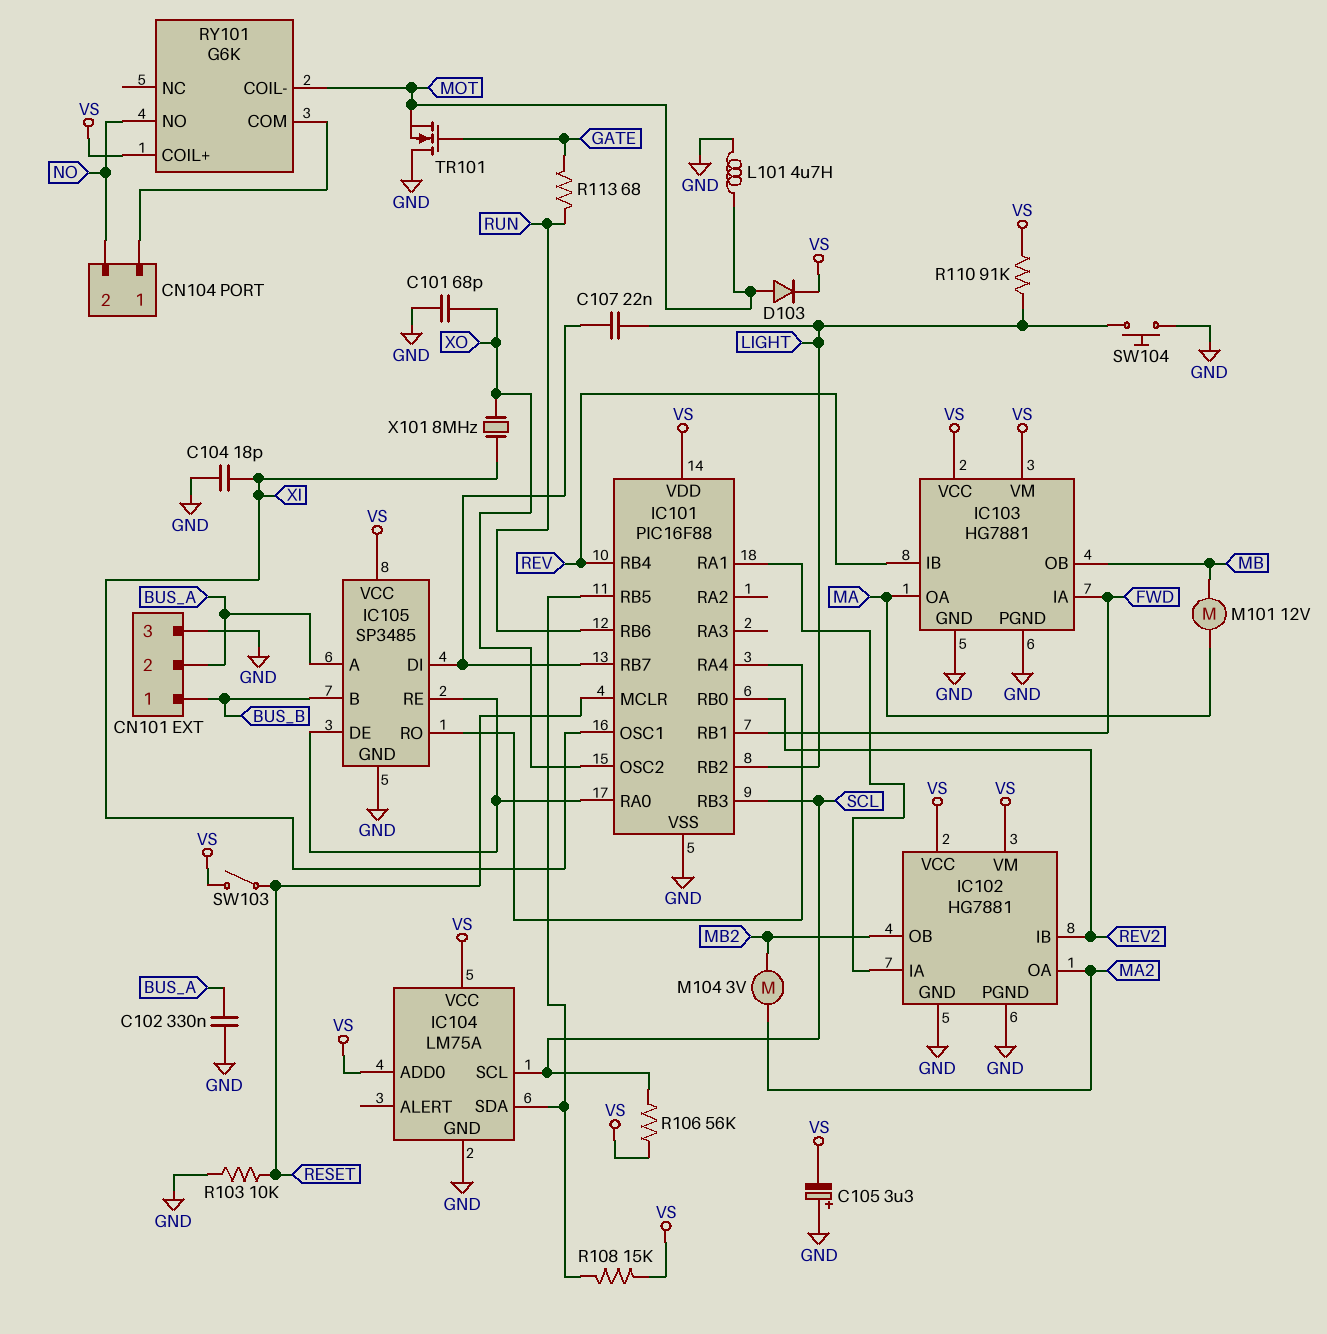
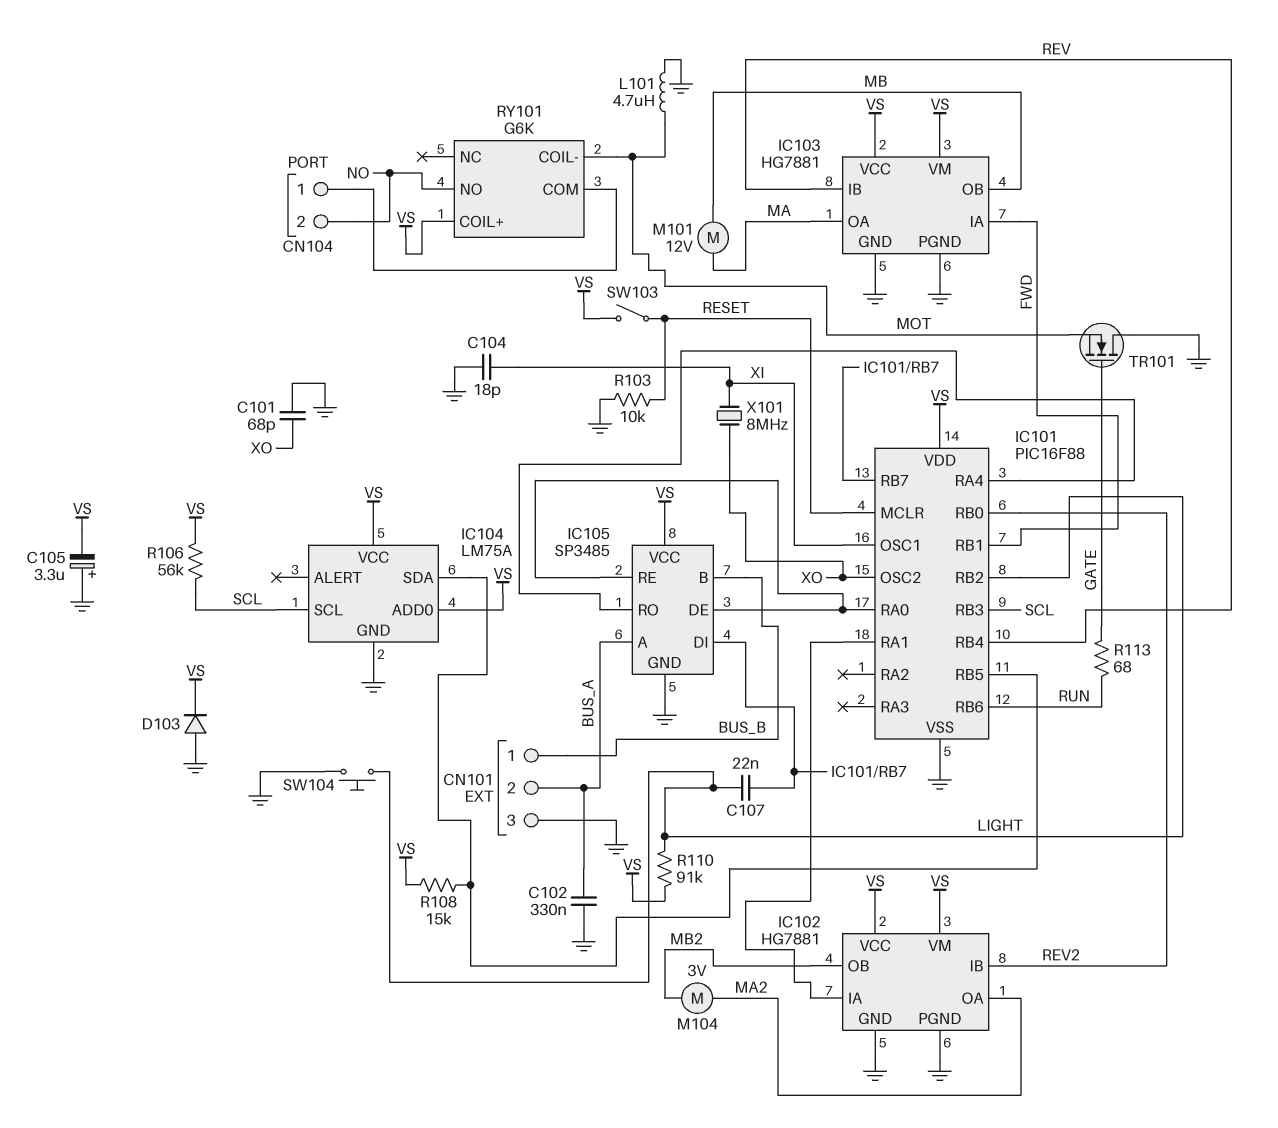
D103: diode (A MOT, K VS) -> diode (A GND, K VS)

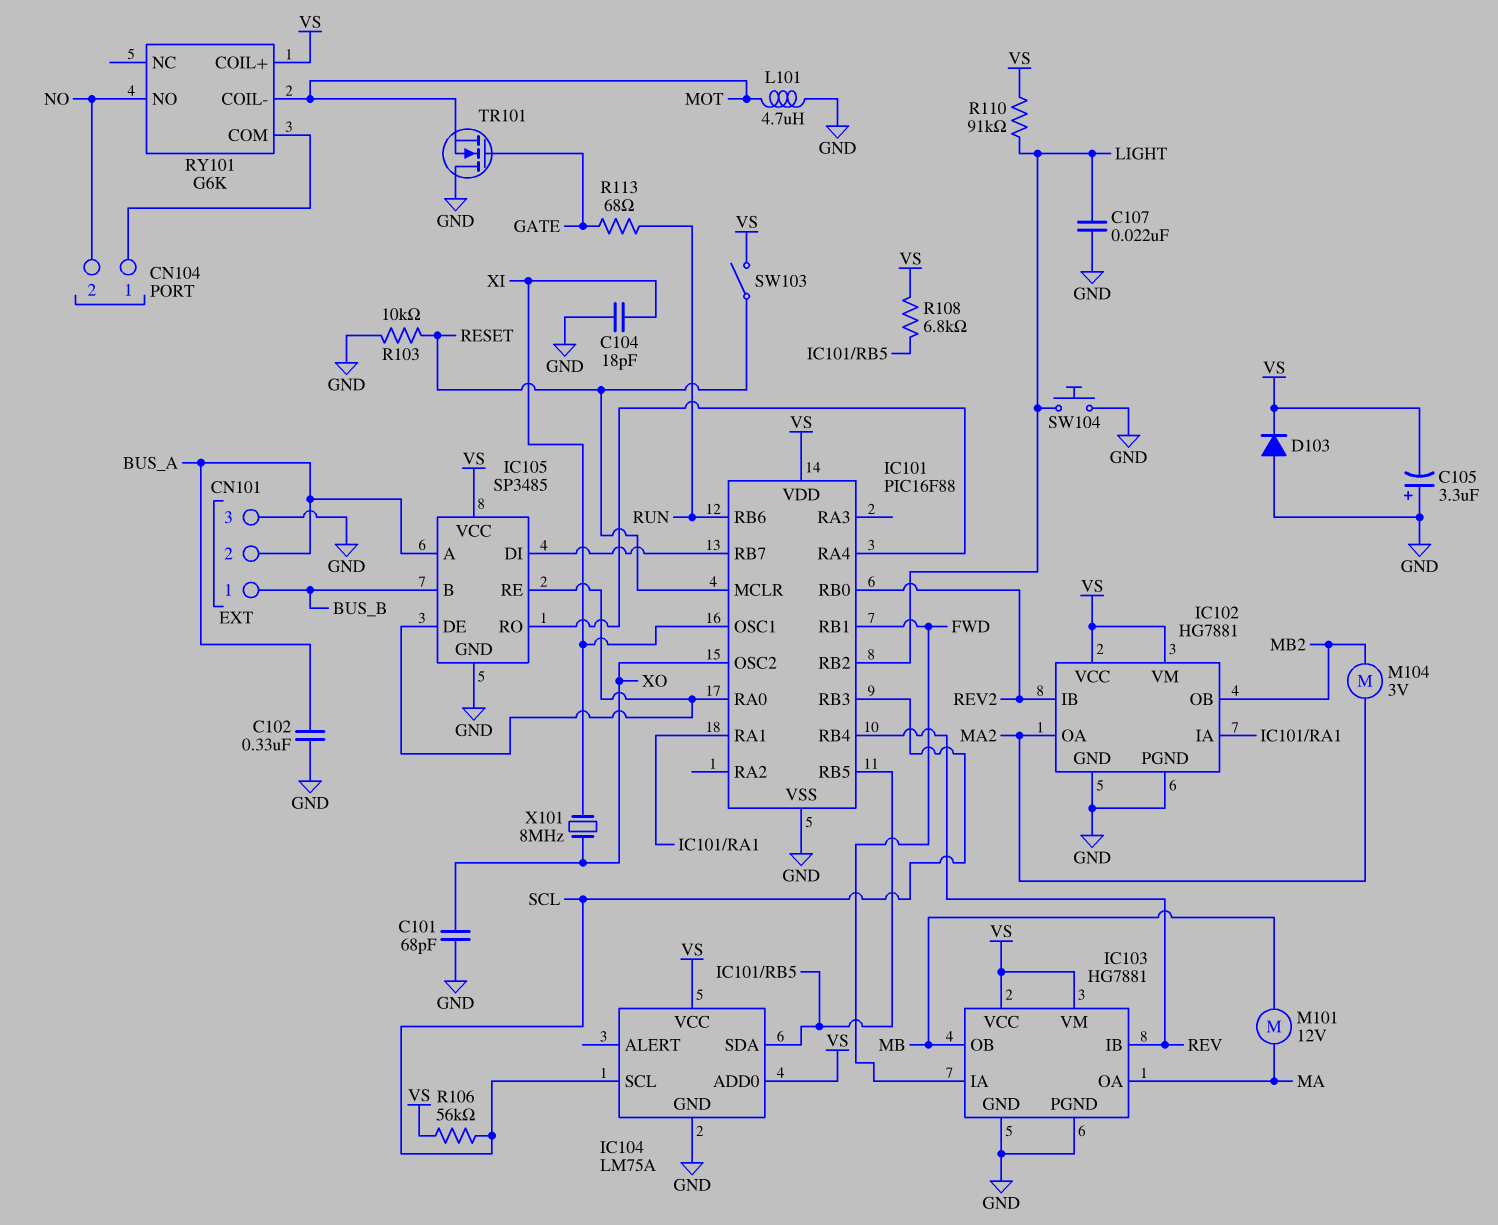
C107: 22nF (IC101/RB7, LIGHT) -> 22nF (GND, LIGHT)
R108: 15k (IC101/RB5, VS) -> 6.8k (IC101/RB5, VS)

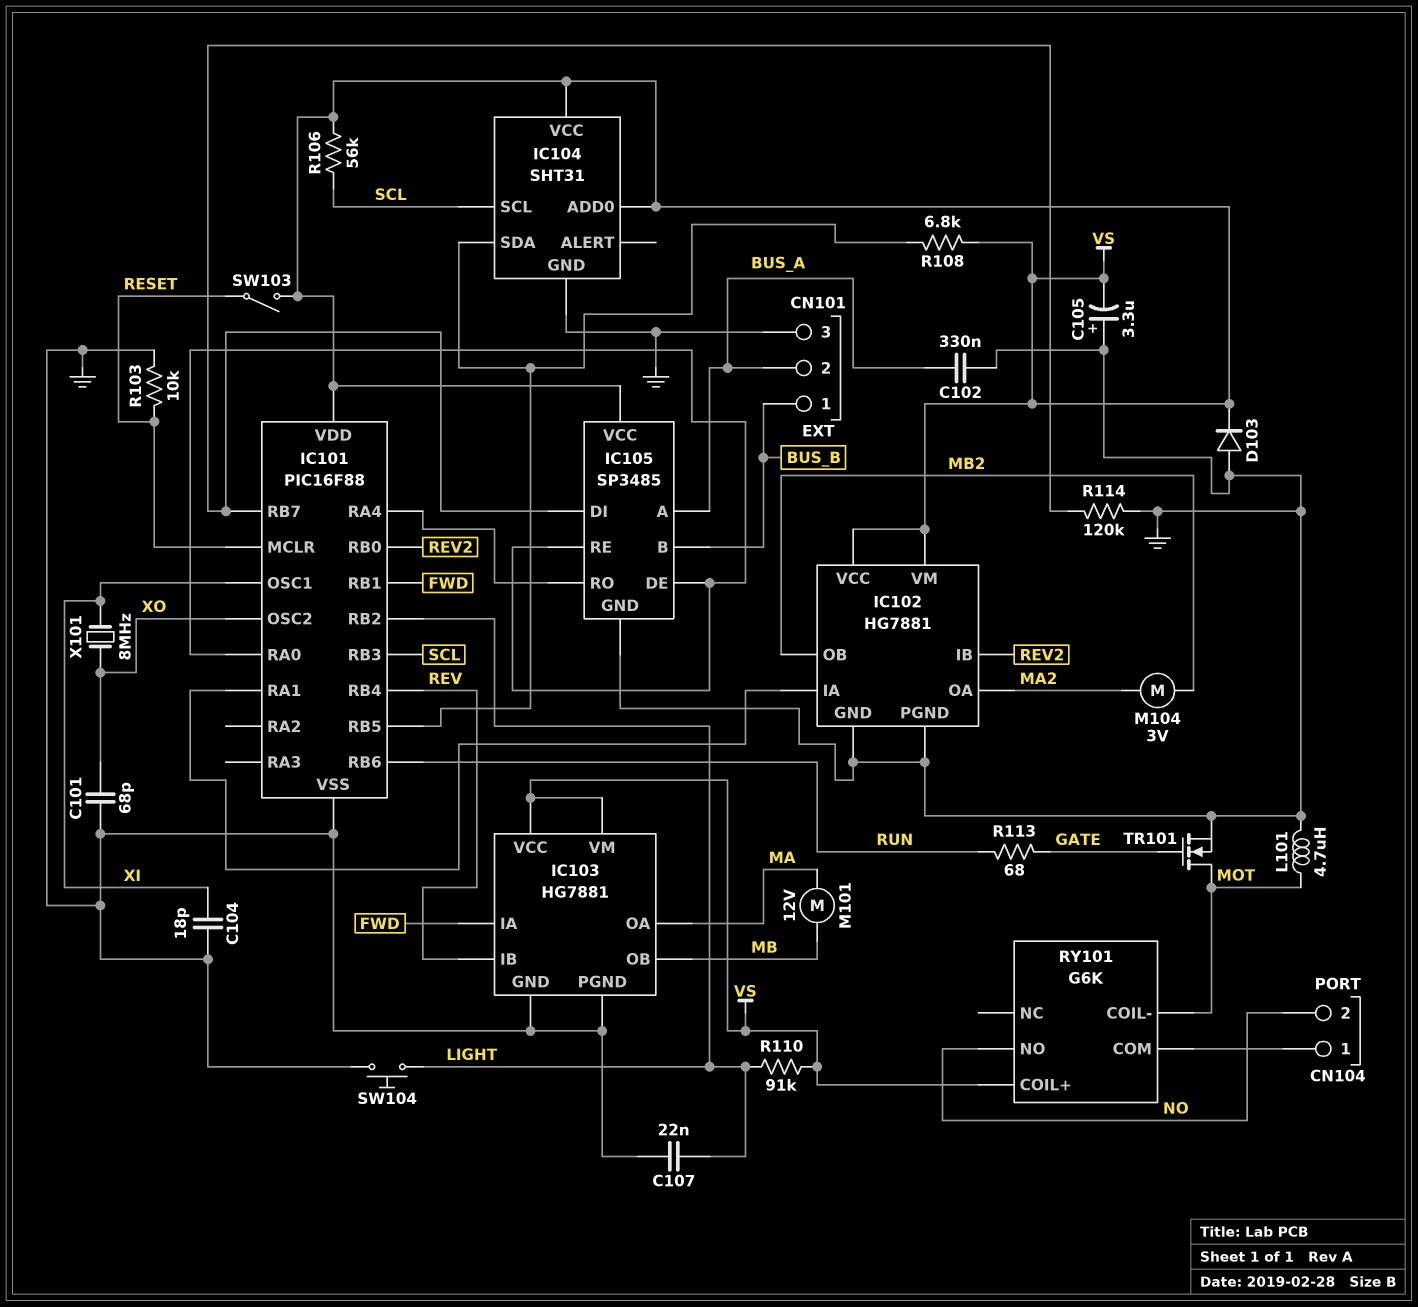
IC104: LM75A -> SHT31
R114: none -> 120k (GND, IC101/RB7)
TR101: NMOS (G GATE, D GND, S MOT) -> NMOS (G GATE, D MOT, S GND)

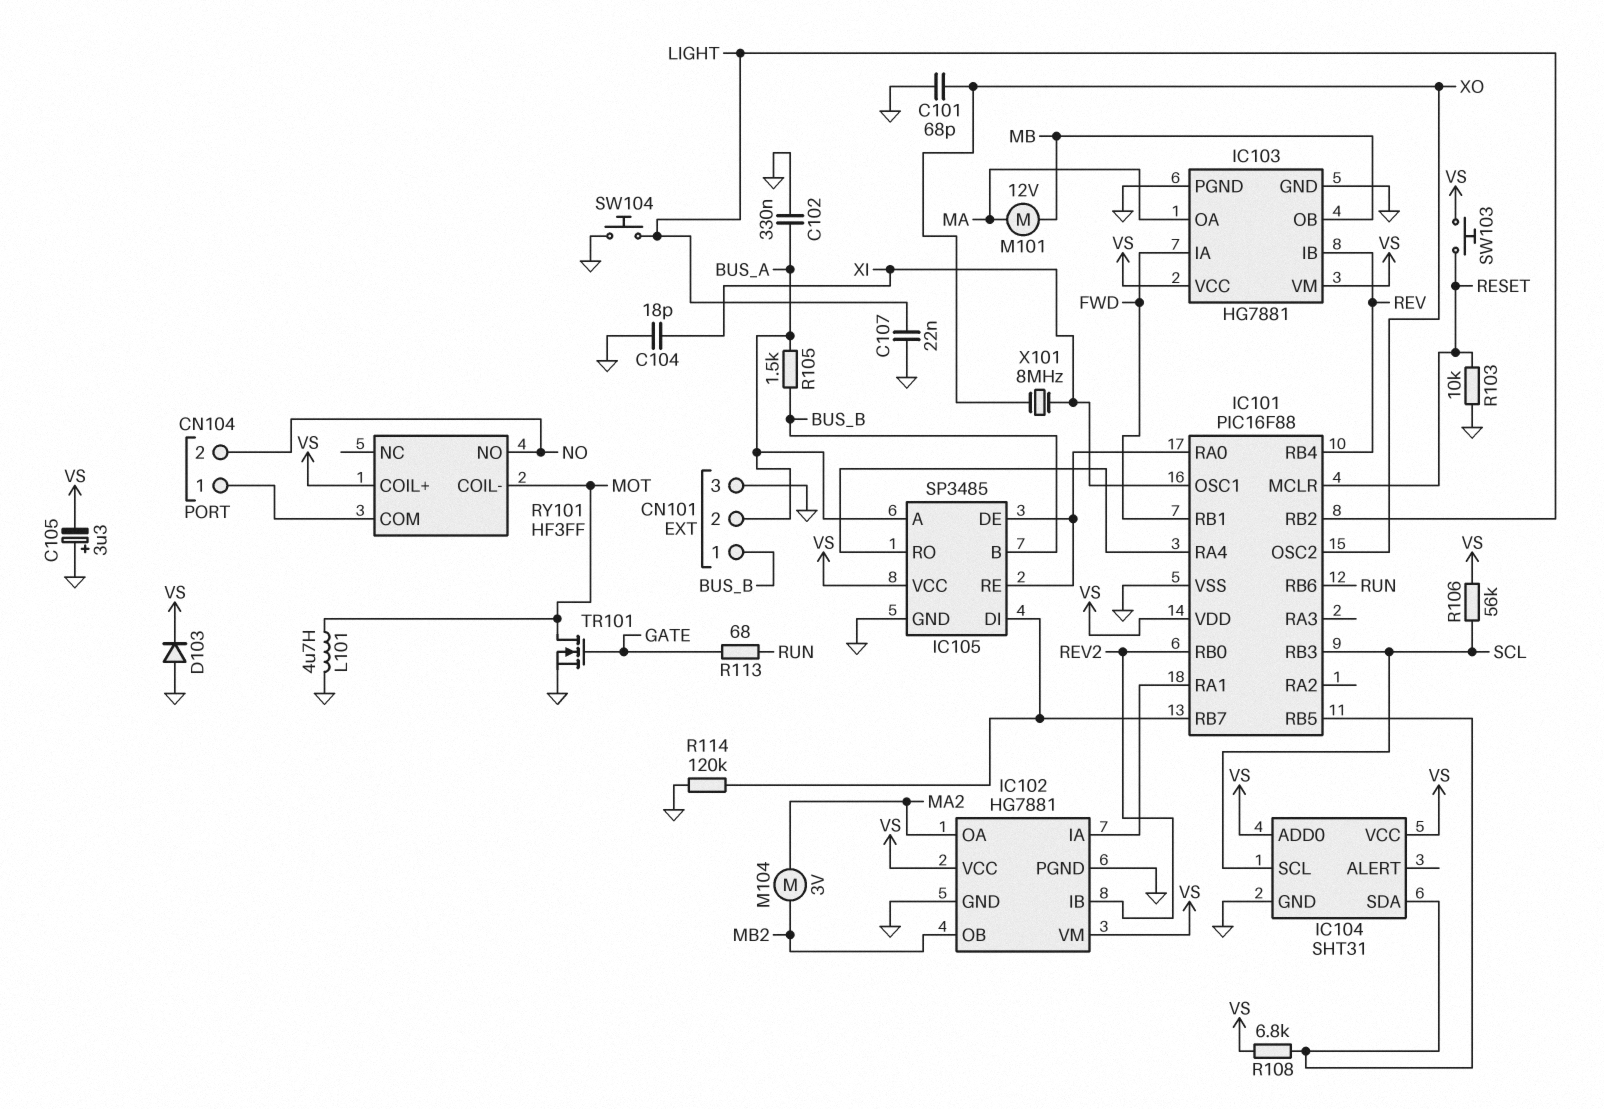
R105: none -> 1.5k (BUS_A, BUS_B)
R110: 91k (LIGHT, VS) -> none
RY101: G6K -> HF3FF
SW103: switch (RESET, VS) -> button (RESET, VS)

